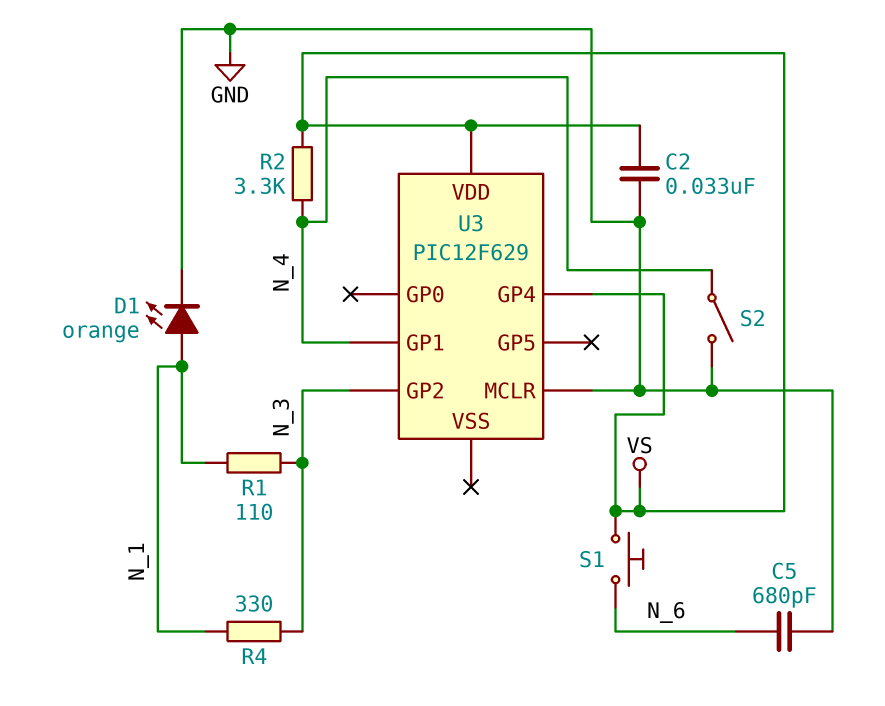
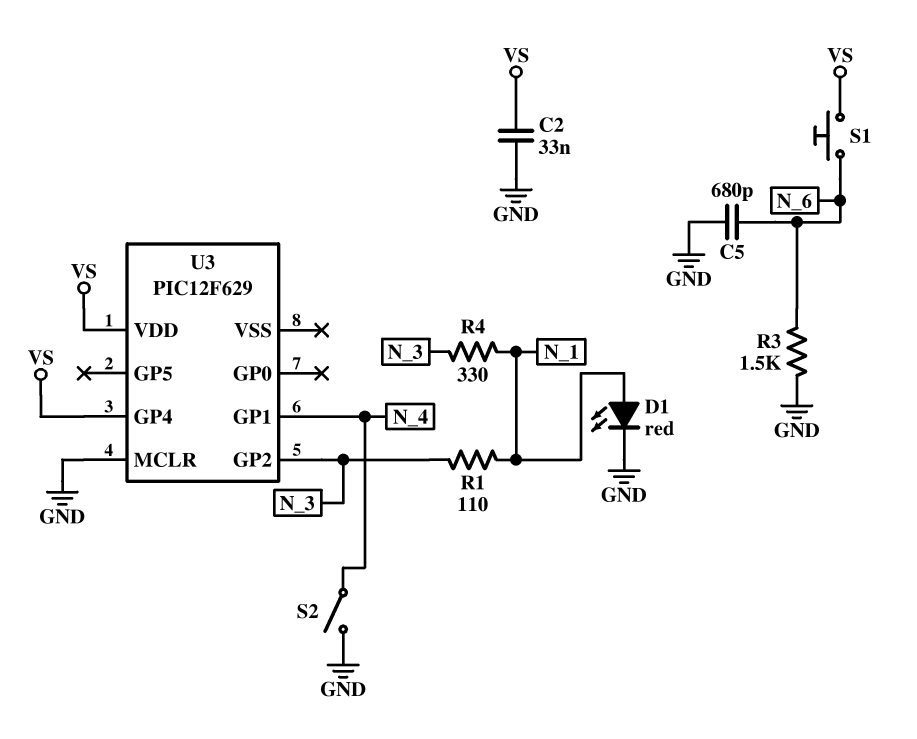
D1: LED orange (A N_1, K GND) -> LED red (A N_1, K GND)
R2: 3.3k (N_4, VS) -> none
R3: none -> 1.5k (GND, N_6)

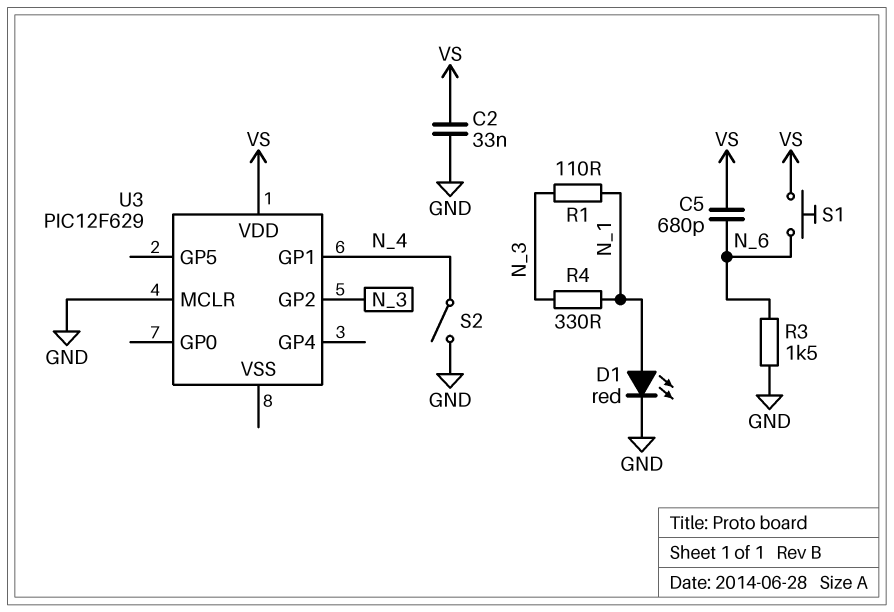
C5: 680pF (GND, N_6) -> 680pF (N_6, VS)
U3 pin GP4: VS -> none

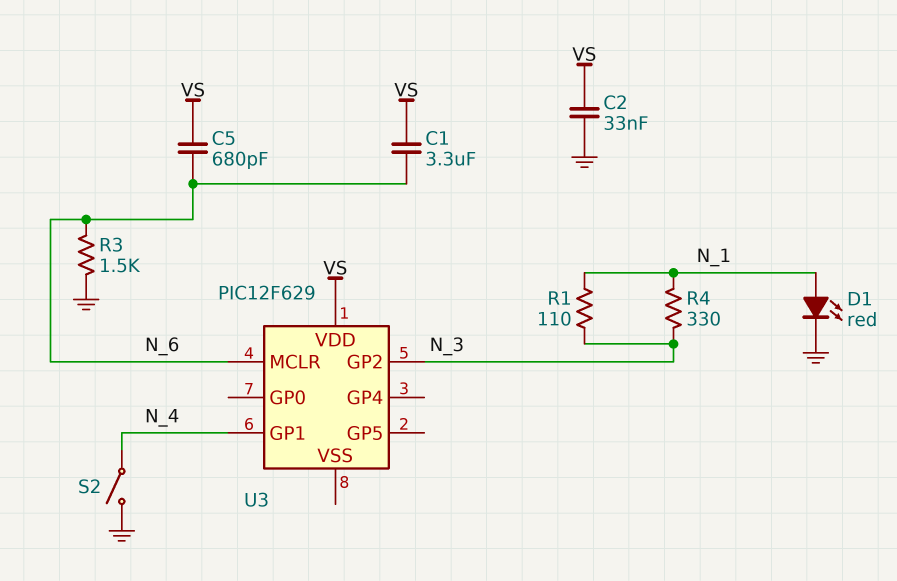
C1: none -> 3.3uF (N_6, VS)
S1: button (N_6, VS) -> none
U3 pin MCLR: GND -> N_6

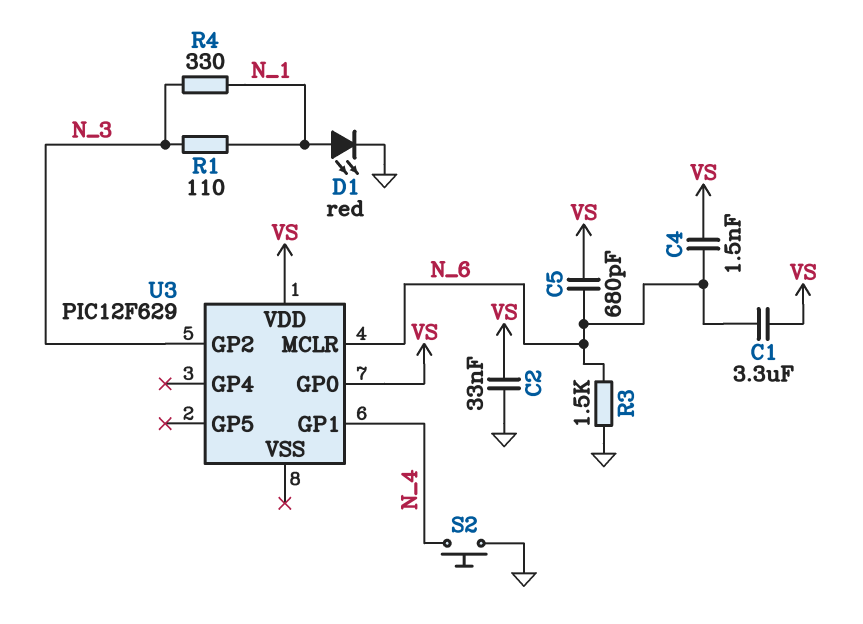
C4: none -> 1.5nF (N_6, VS)
S2: switch (GND, N_4) -> button (GND, N_4)
U3 pin GP0: none -> VS

